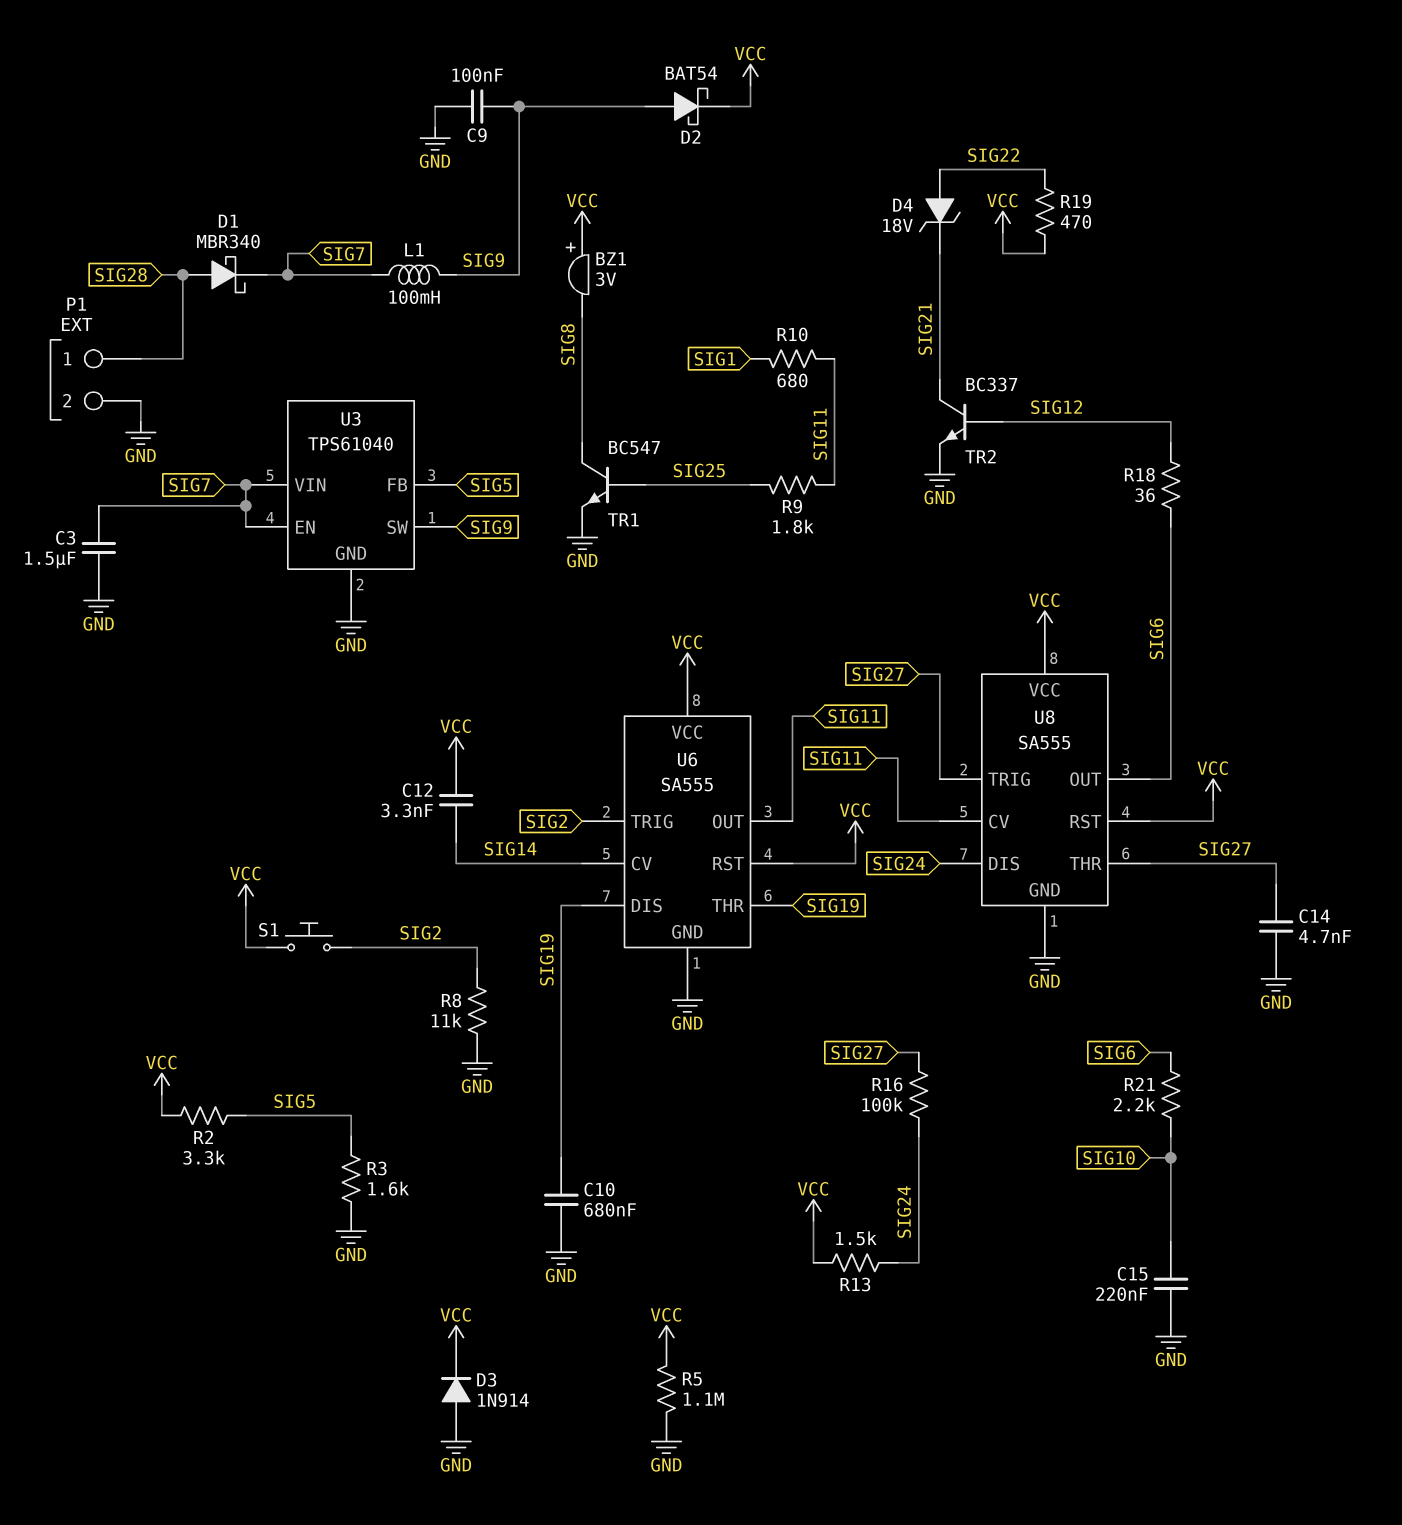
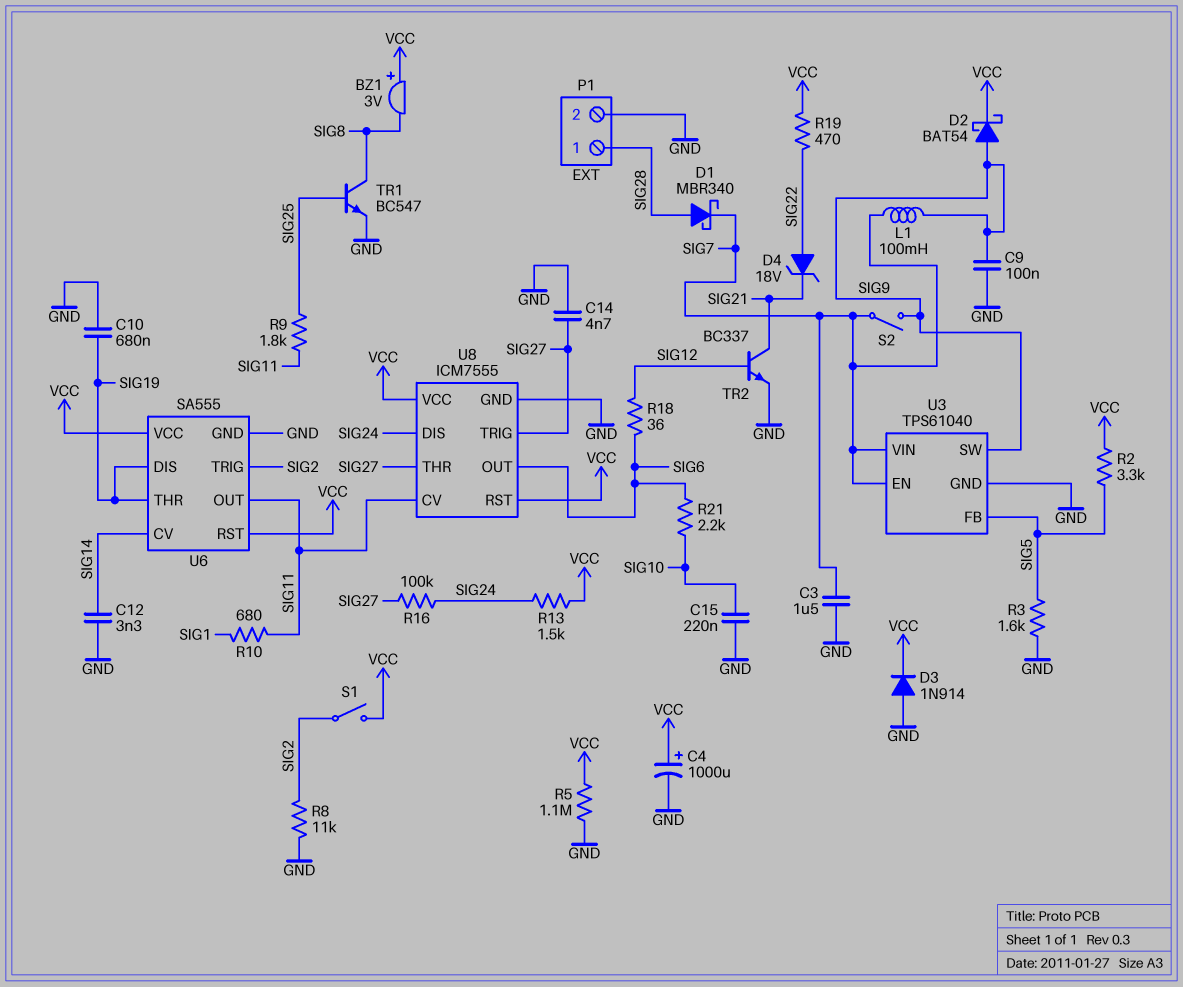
C4: none -> 1000uF (plus VCC, minus GND)
C12: 3.3nF (SIG14, VCC) -> 3.3nF (GND, SIG14)
S1: button (SIG2, VCC) -> switch (SIG2, VCC)
S2: none -> switch (SIG7, SIG9)
U8: SA555 -> ICM7555

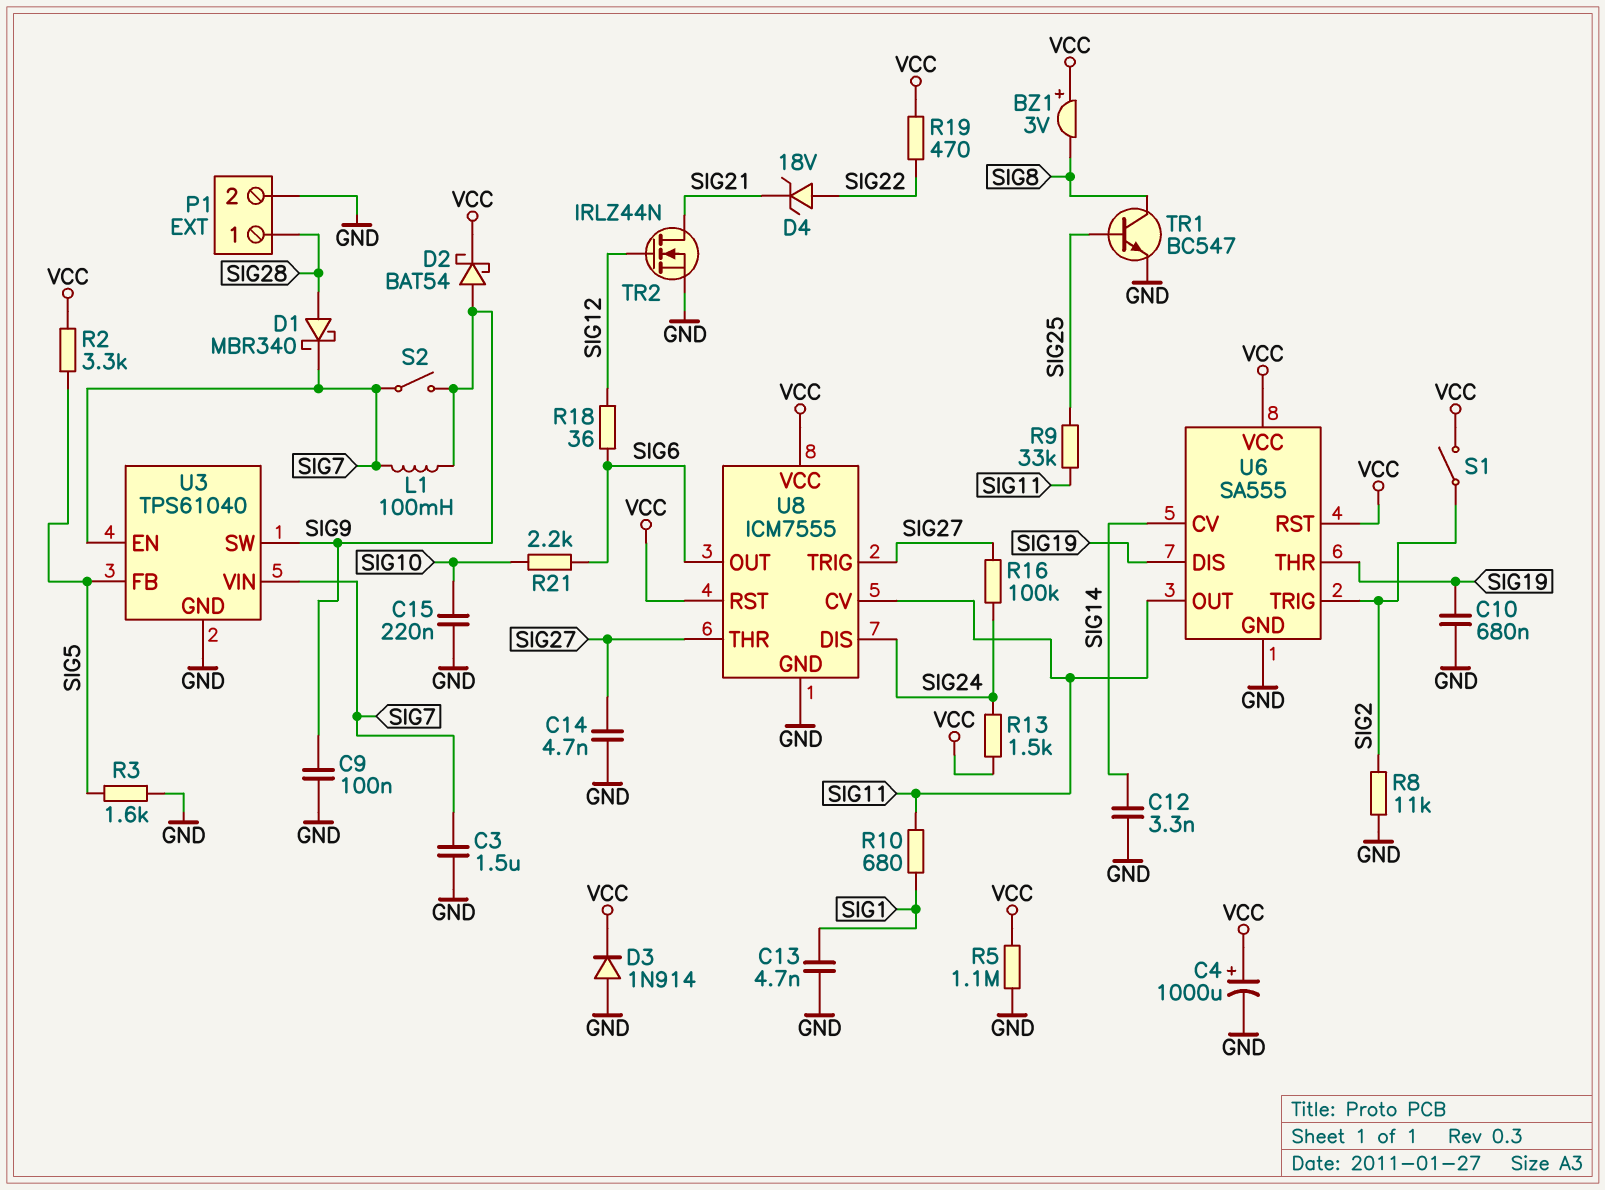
C13: none -> 4.7nF (GND, SIG1)
R9: 1.8k (SIG11, SIG25) -> 33k (SIG11, SIG25)
TR2: NPN BC337 (B SIG12, C SIG21, E GND) -> NMOS IRLZ44N (G SIG12, D SIG21, S GND)

